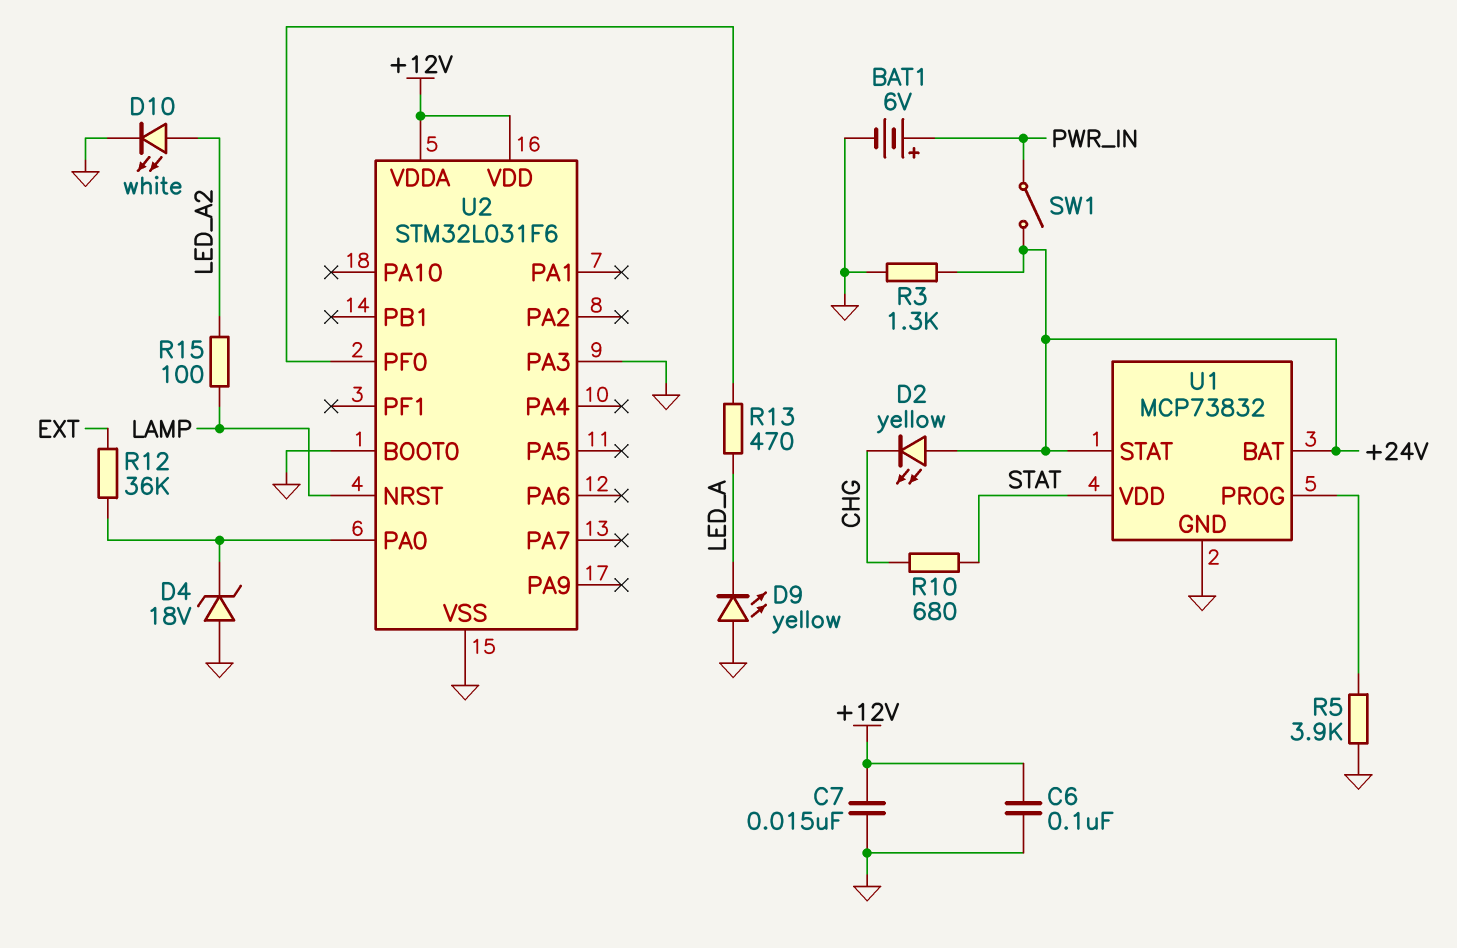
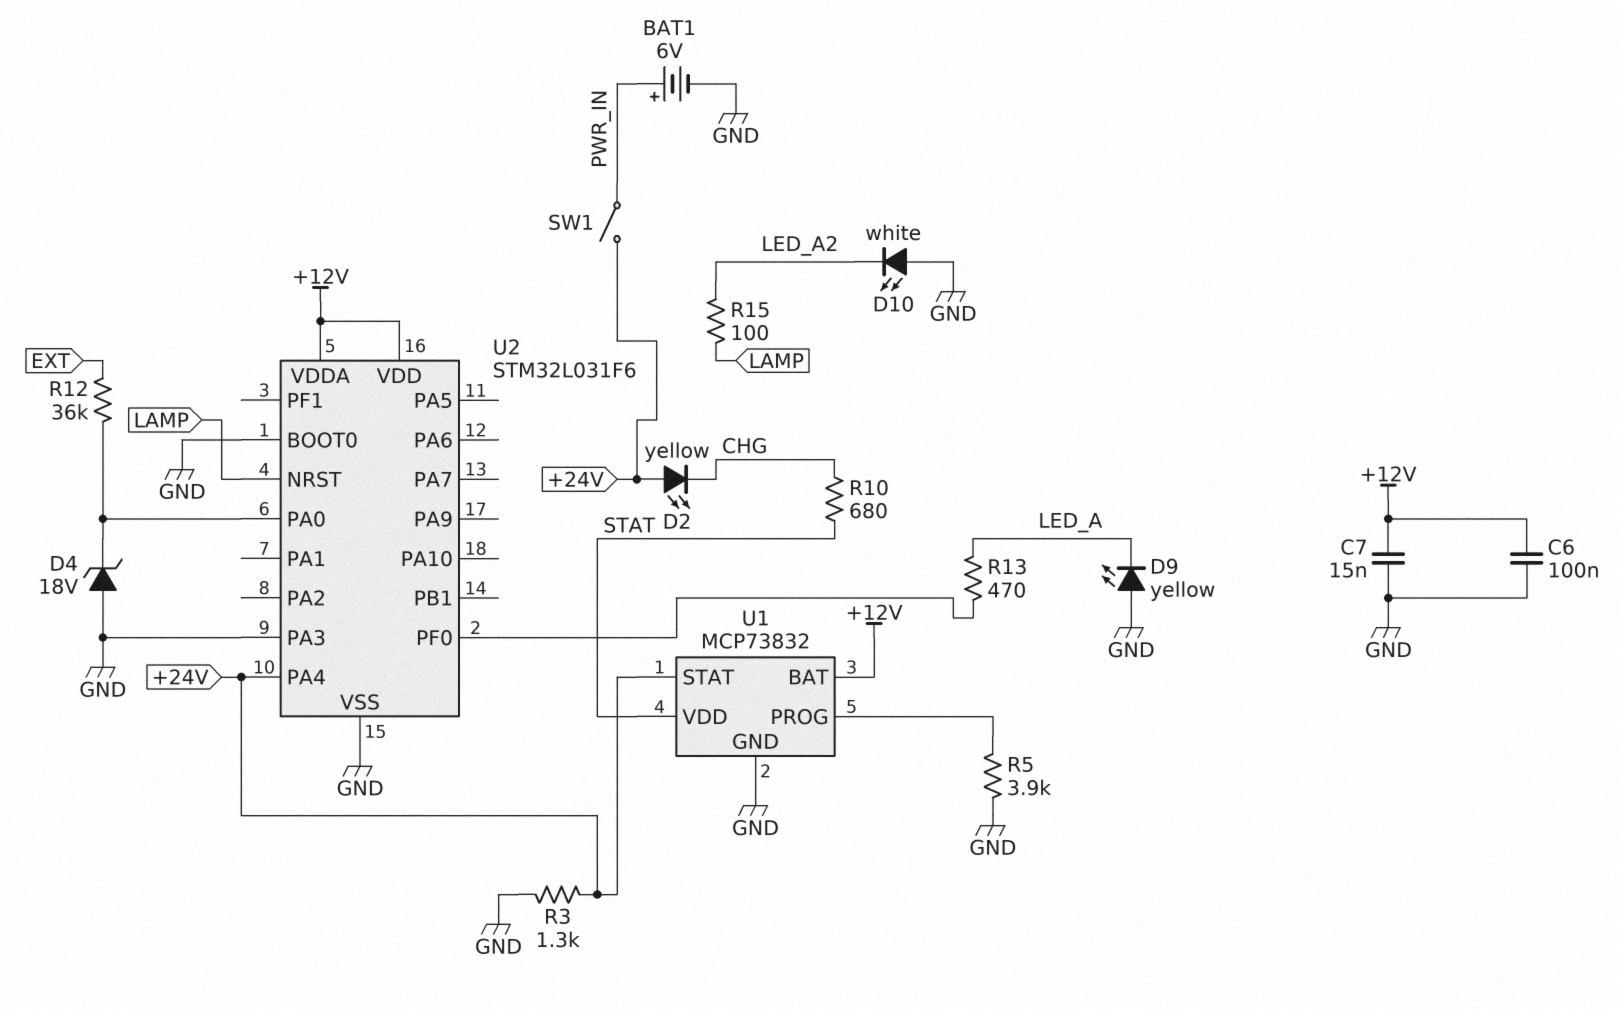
D10: LED white (A LED_A2, K GND) -> LED white (A GND, K LED_A2)
U1 pin BAT: +24V -> +12V
U2 pin PA4: none -> +24V

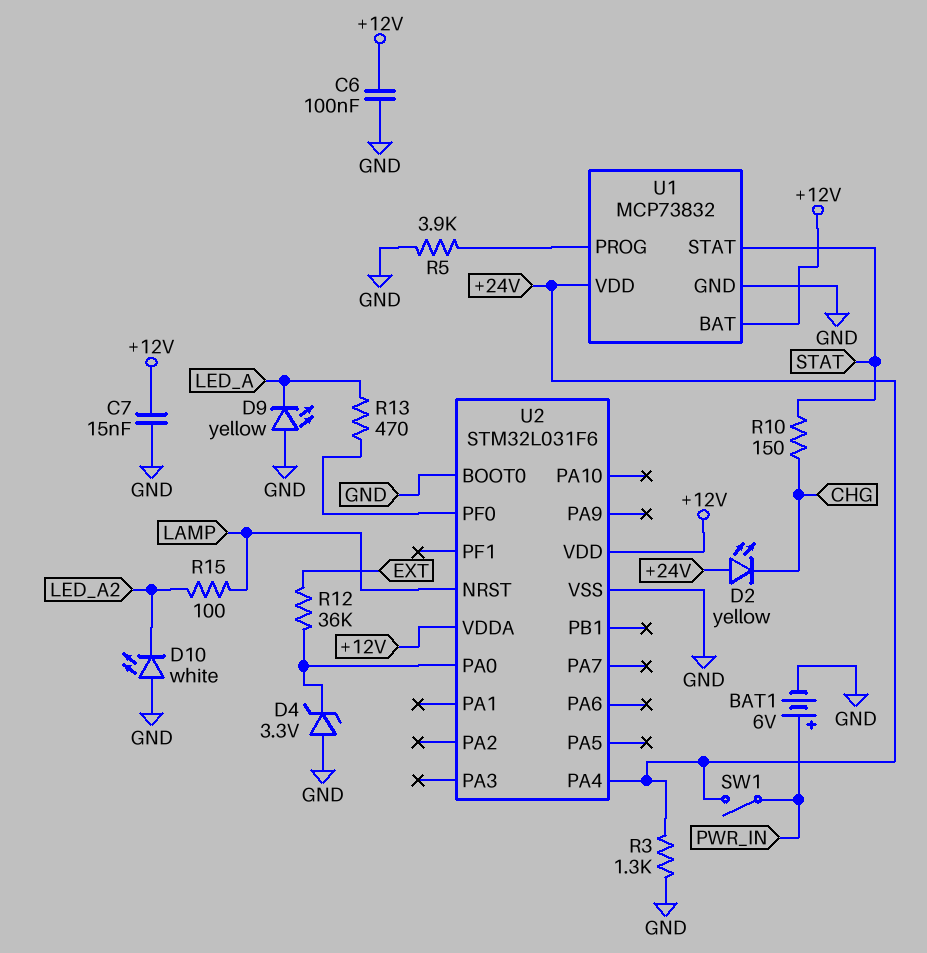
D4: zener 18V (A GND, K U2/PA0) -> zener 3.3V (A GND, K U2/PA0)
R10: 680 (CHG, STAT) -> 150 (CHG, STAT)
U1 pin STAT: +24V -> STAT
U1 pin VDD: STAT -> +24V
U2 pin PA3: GND -> none

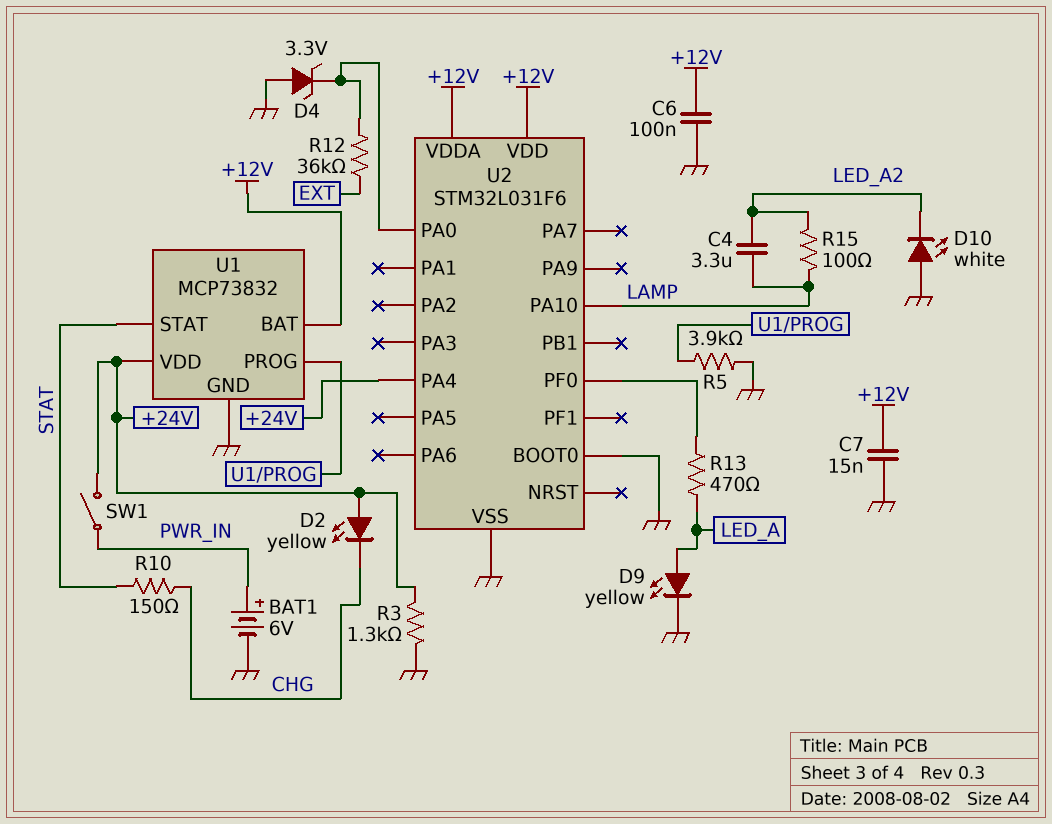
C4: none -> 3.3uF (LAMP, LED_A2)
D9: LED yellow (A GND, K LED_A) -> LED yellow (A LED_A, K GND)
U2 pin NRST: LAMP -> none
U2 pin PA10: none -> LAMP

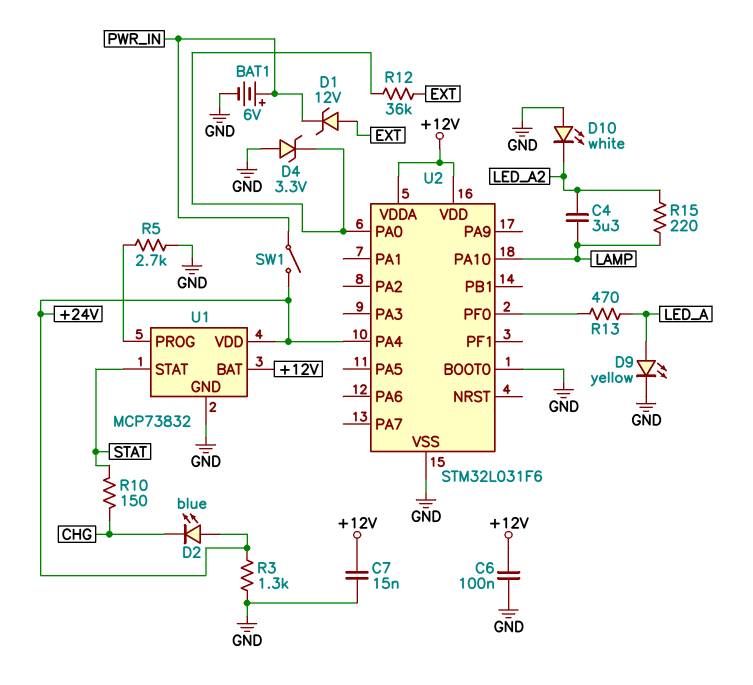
D1: none -> zener 12V (A EXT, K PWR_IN)
D2: LED yellow (A +24V, K CHG) -> LED blue (A +24V, K CHG)
R5: 3.9k (GND, U1/PROG) -> 2.7k (GND, U1/PROG)
R15: 100 (LAMP, LED_A2) -> 220 (LAMP, LED_A2)

